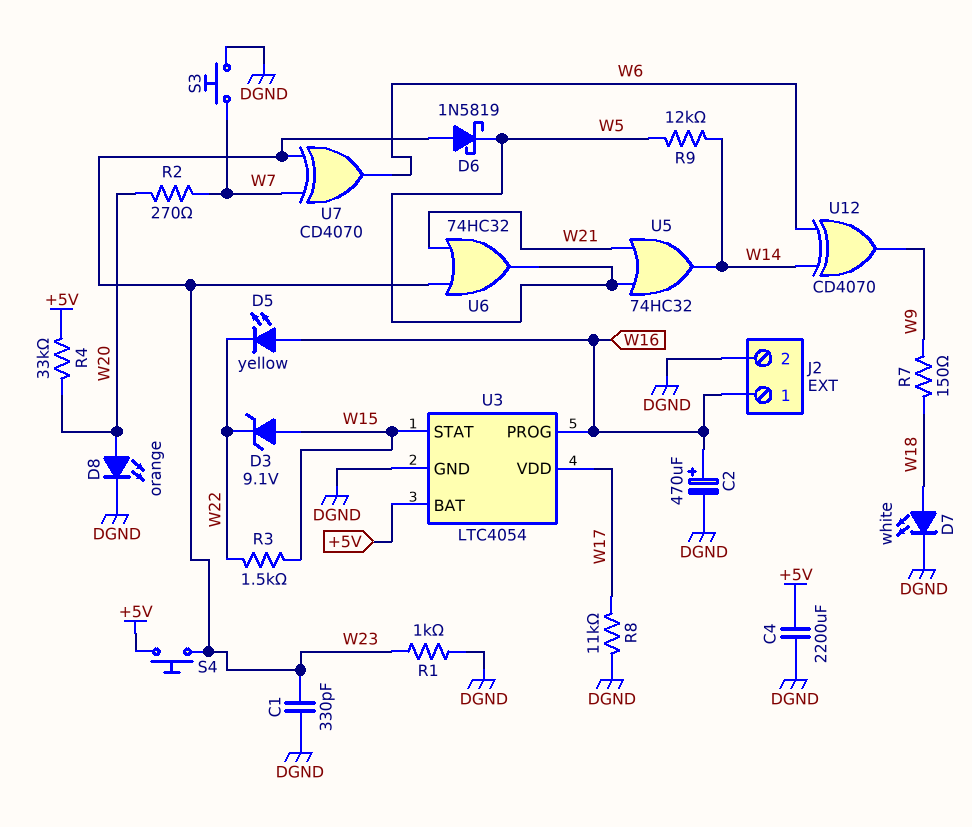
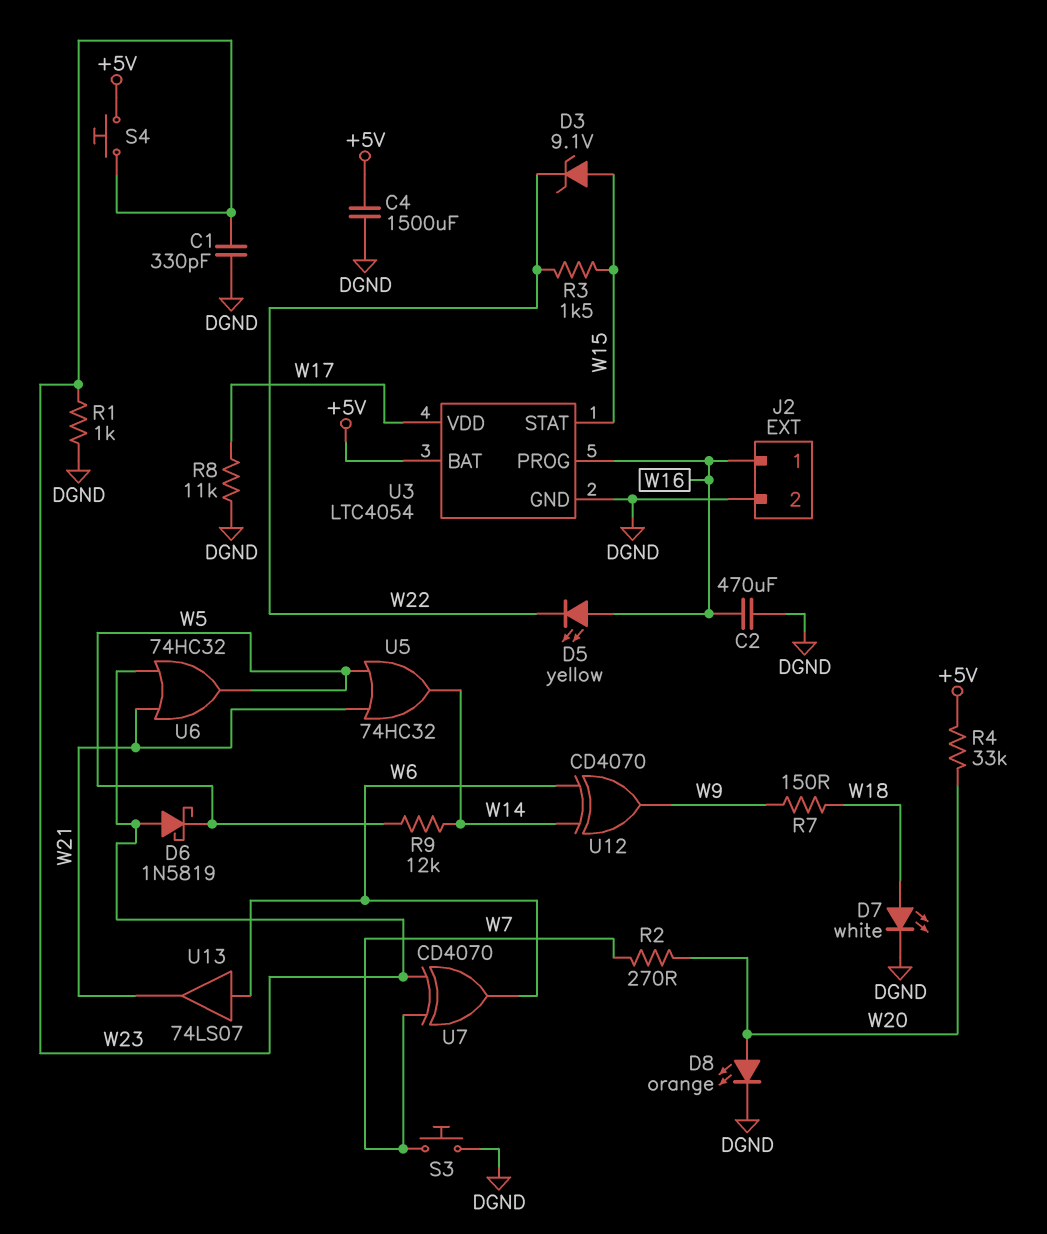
C2: 470uF (plus W16, minus DGND) -> 470uF (DGND, W16)
C4: 2200uF (+5V, DGND) -> 1500uF (+5V, DGND)
U13: none -> buffer 74LS07 (in W6, out W21)

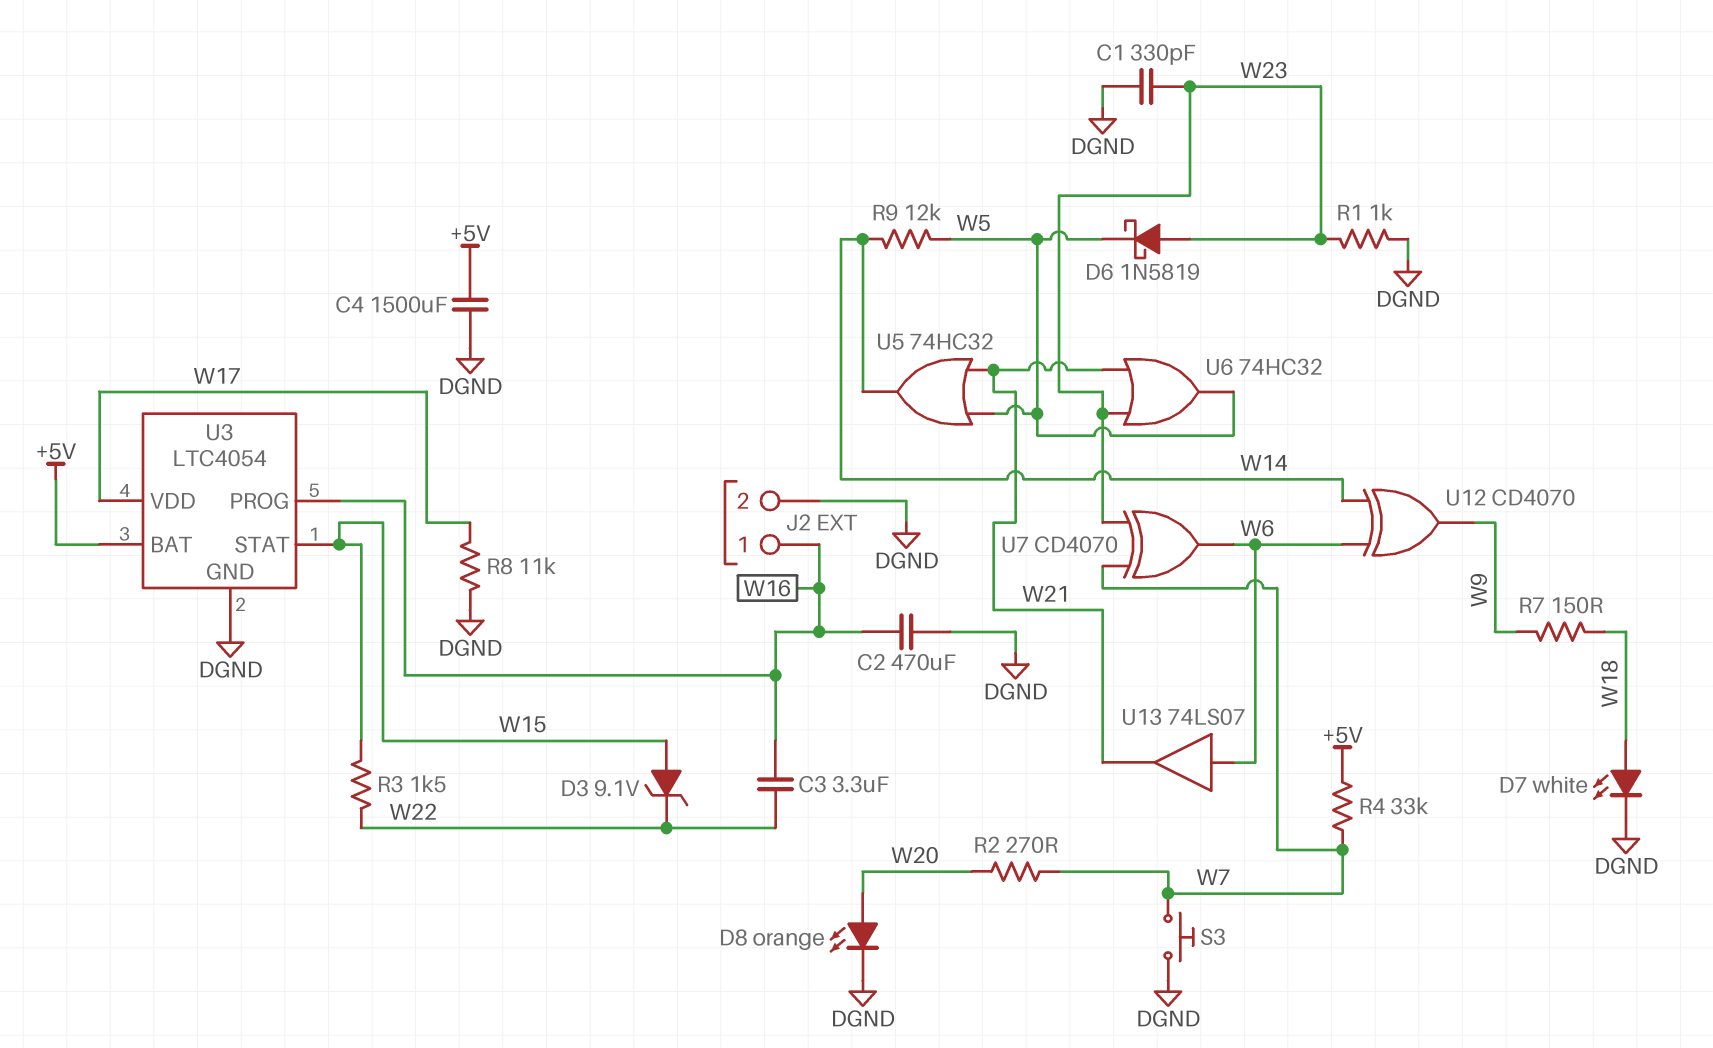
C3: none -> 3.3uF (W16, W22)
D5: LED yellow (A W16, K W22) -> none
R4: 33k (+5V, W20) -> 33k (+5V, W7)
S4: button (+5V, W23) -> none

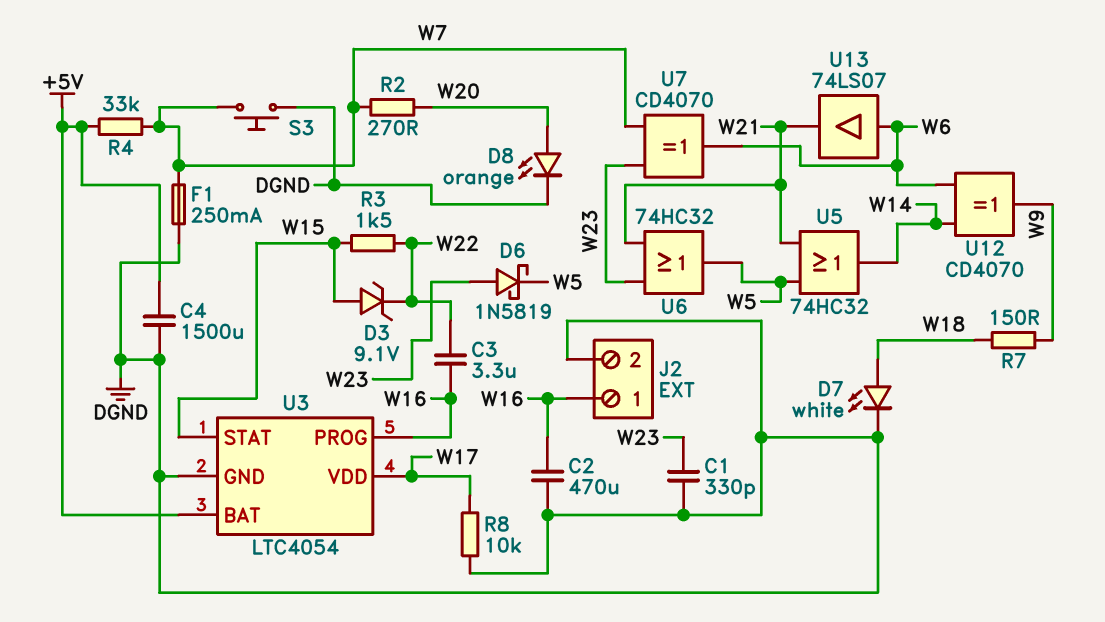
F1: none -> 250mA (DGND, W7)
R1: 1k (DGND, W23) -> none
R8: 11k (DGND, W17) -> 10k (DGND, W17)
R9: 12k (W5, W14) -> none

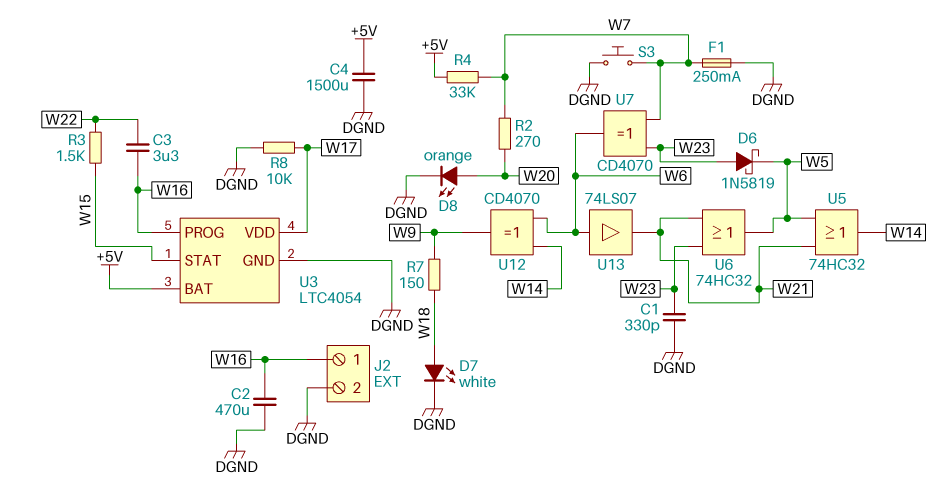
D3: zener 9.1V (A W15, K W22) -> none

